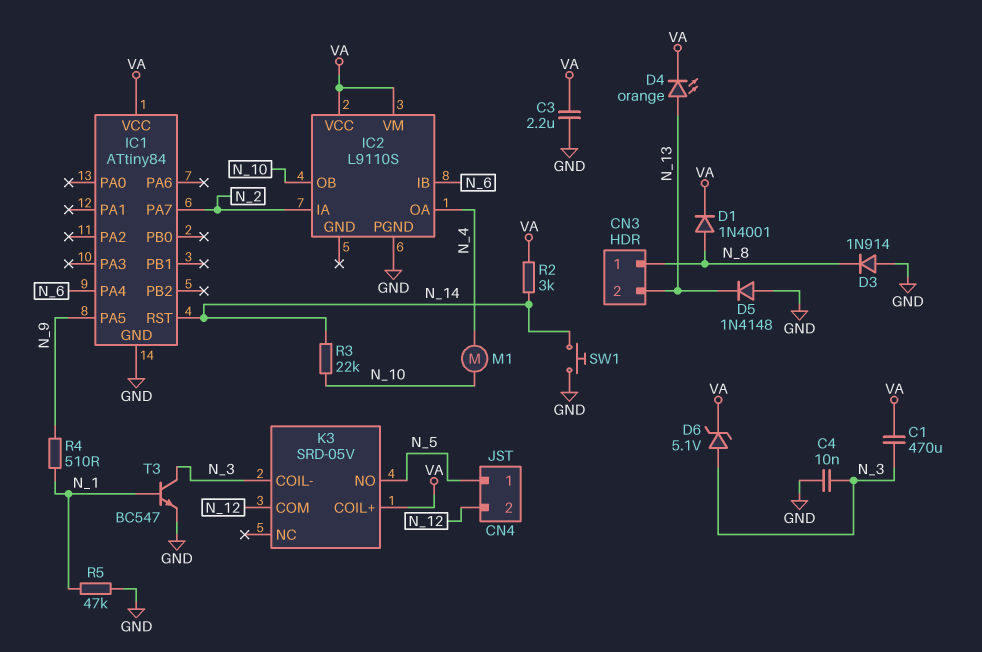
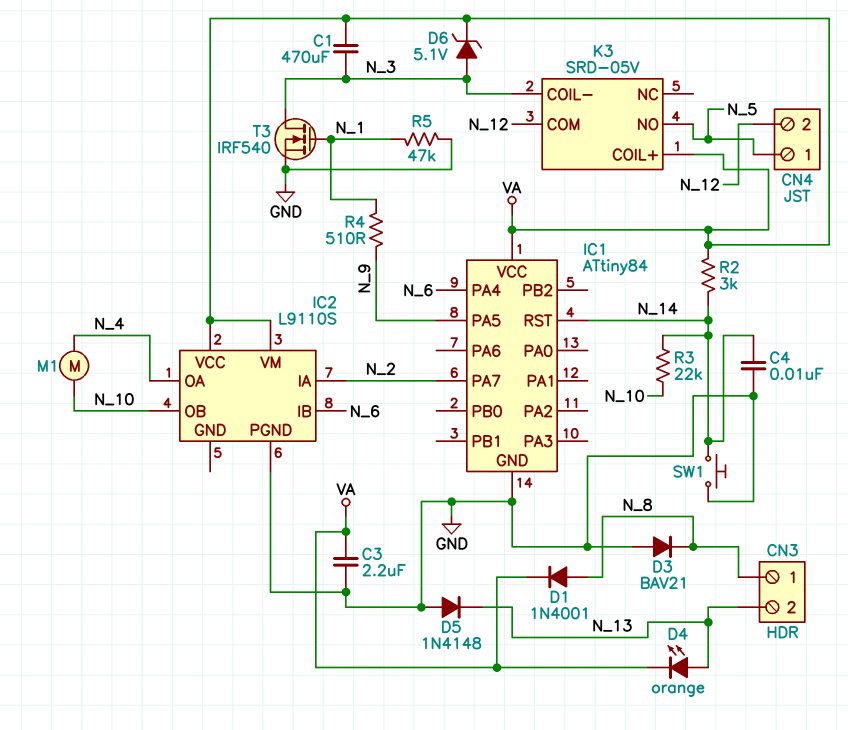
C4: 10nF (GND, N_3) -> 10nF (GND, N_14)
D3: diode 1N914 (A GND, K N_8) -> diode BAV21 (A GND, K N_8)
T3: NPN BC547 (B N_1, C N_3, E GND) -> NMOS IRF540 (G N_1, D N_3, S GND)

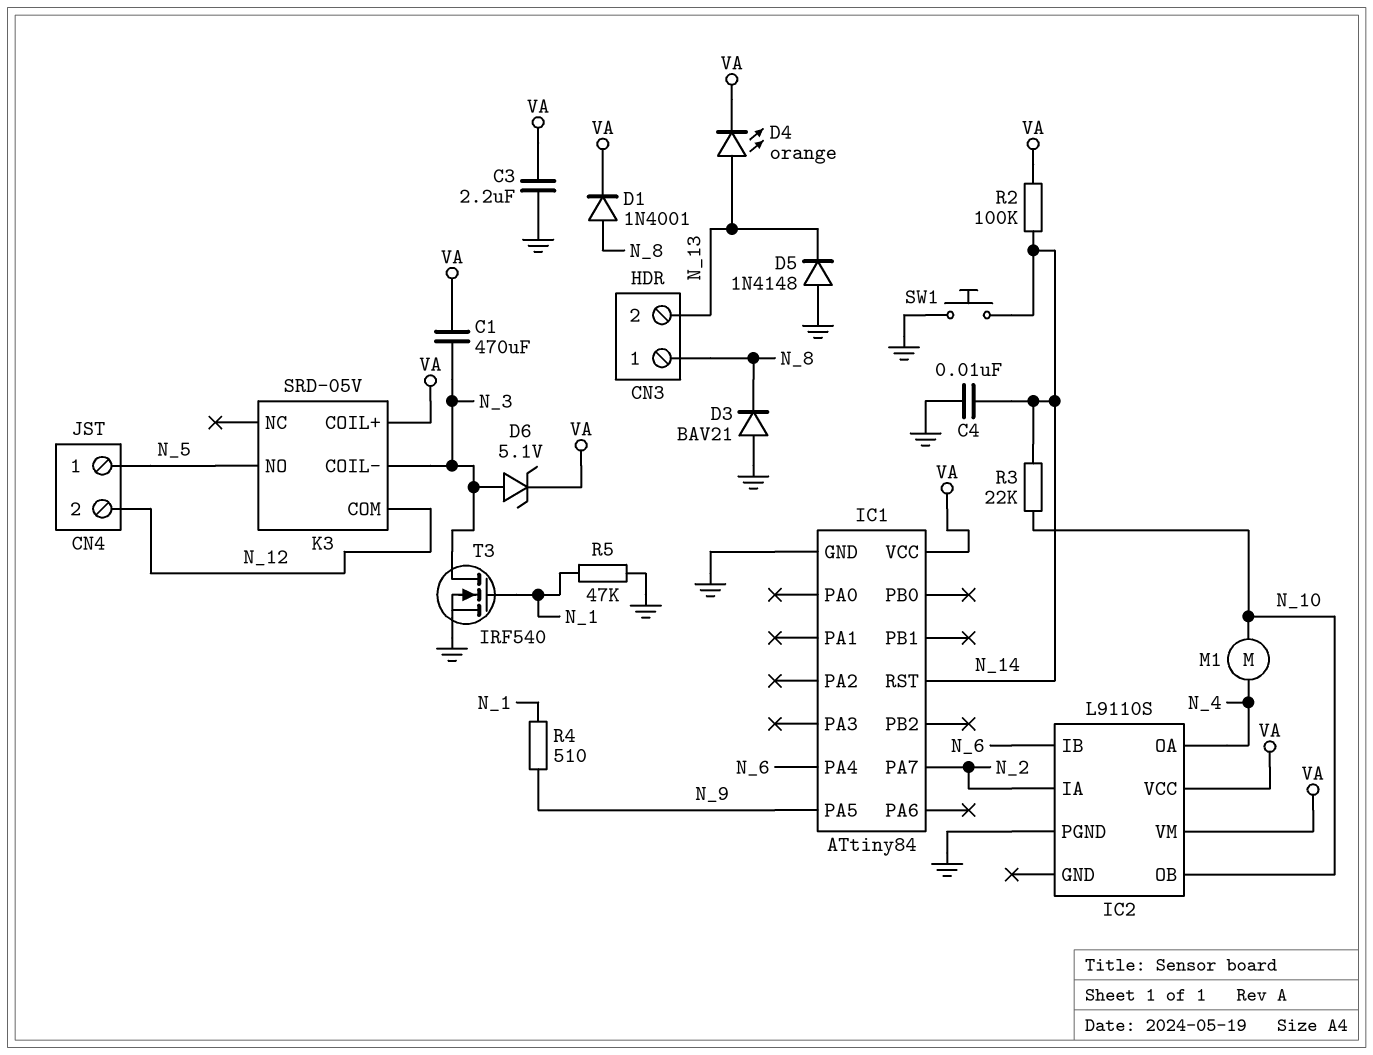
R2: 3k (N_14, VA) -> 100k (N_14, VA)

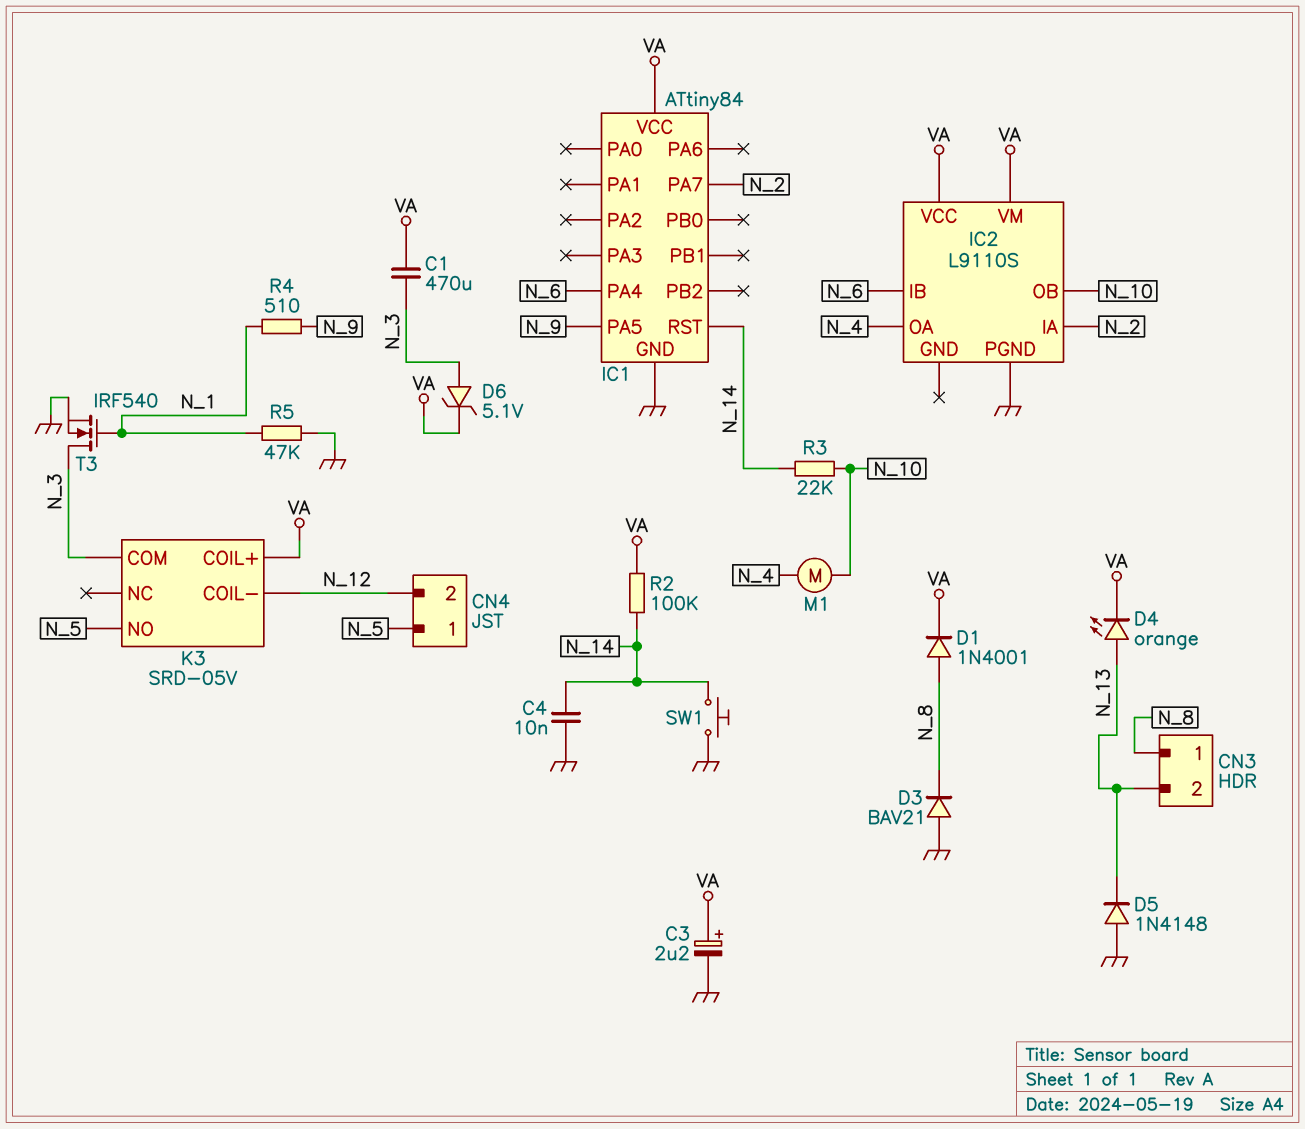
C3: 2.2uF (GND, VA) -> 2.2uF (plus VA, minus GND)
K3 pin COIL-: N_3 -> N_12
K3 pin COM: N_12 -> N_3

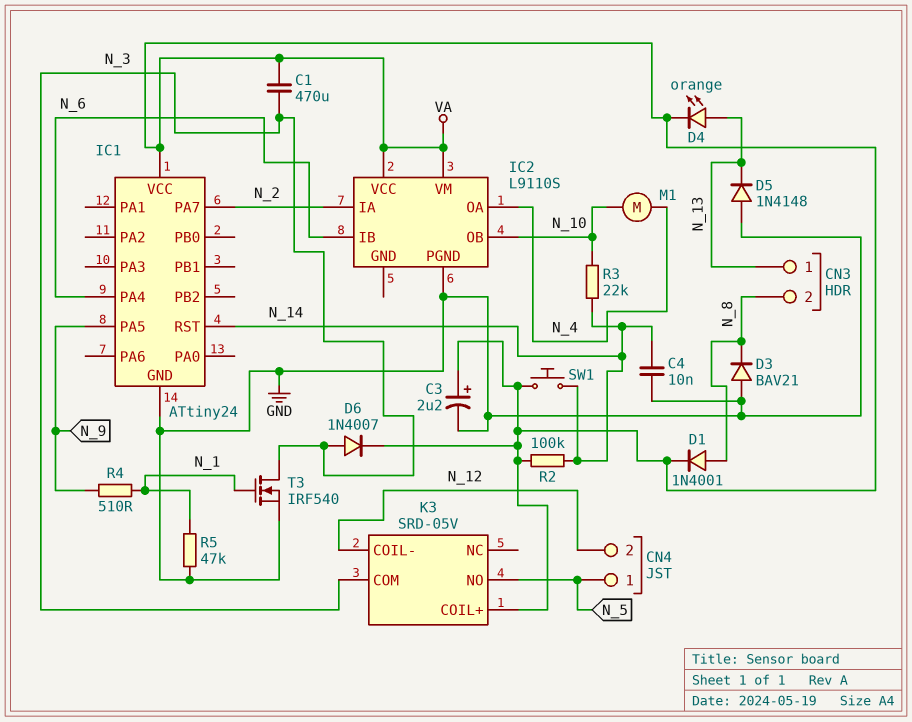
CN3 pin 1: N_8 -> N_13
CN3 pin 2: N_13 -> N_8
D6: zener 5.1V (A N_3, K VA) -> diode 1N4007 (A N_3, K VA)
IC1: ATtiny84 -> ATtiny24
SW1: button (GND, N_14) -> button (N_14, VA)

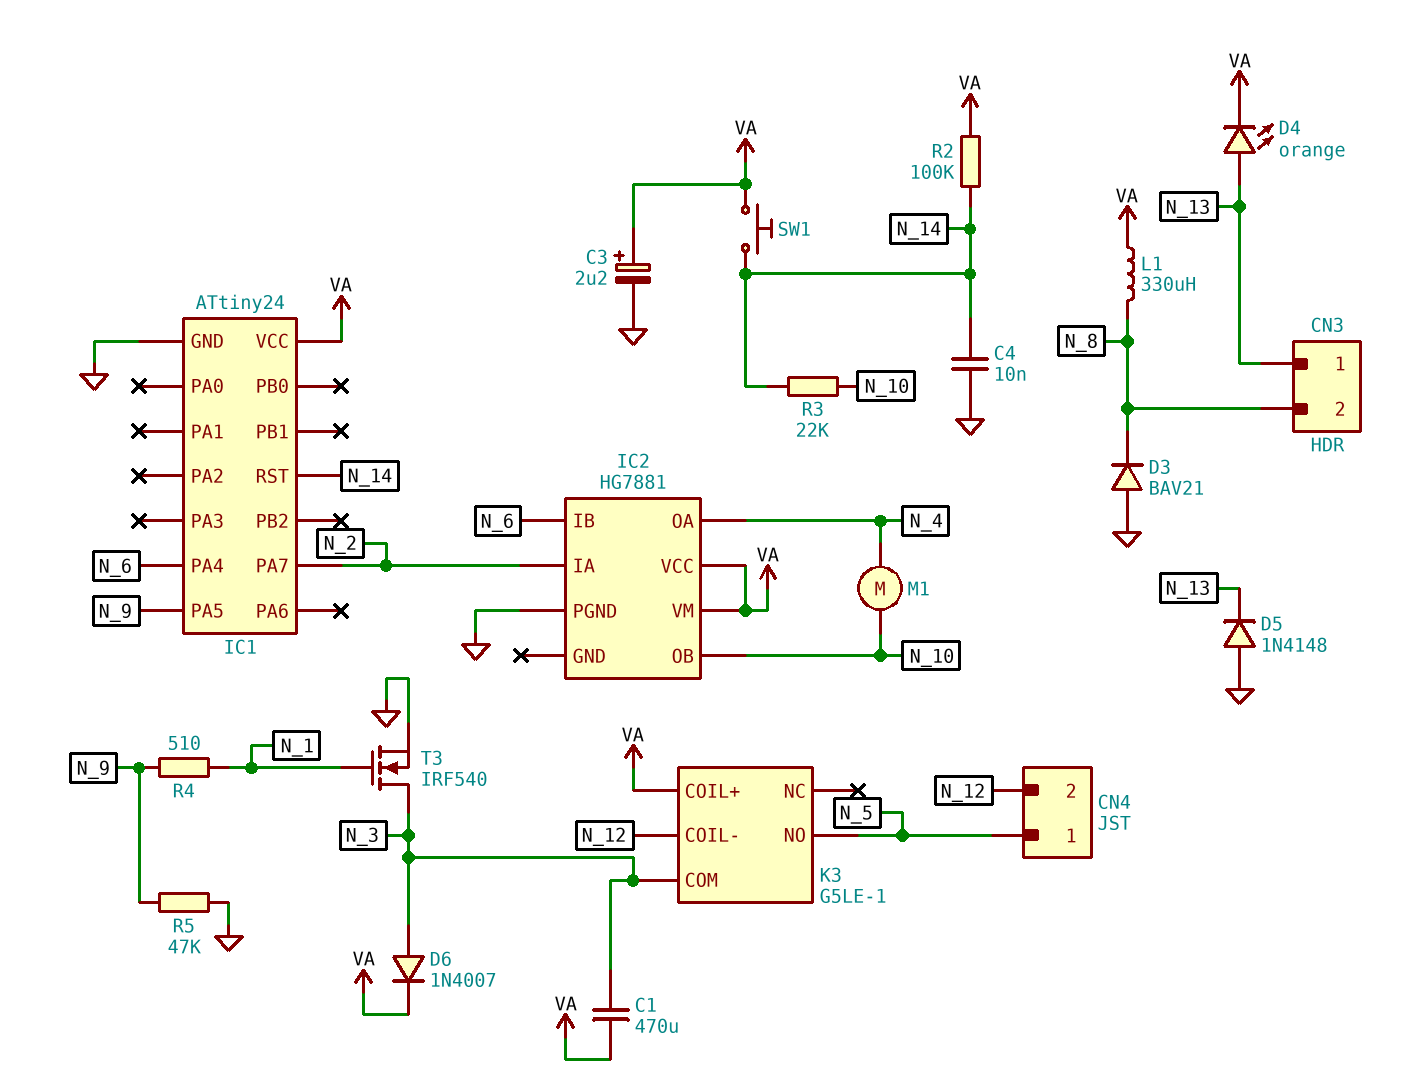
D1: diode 1N4001 (A N_8, K VA) -> none
IC2: L9110S -> HG7881
K3: SRD-05V -> G5LE-1
L1: none -> 330uH (N_8, VA)
R5: 47k (GND, N_1) -> 47k (GND, N_9)

